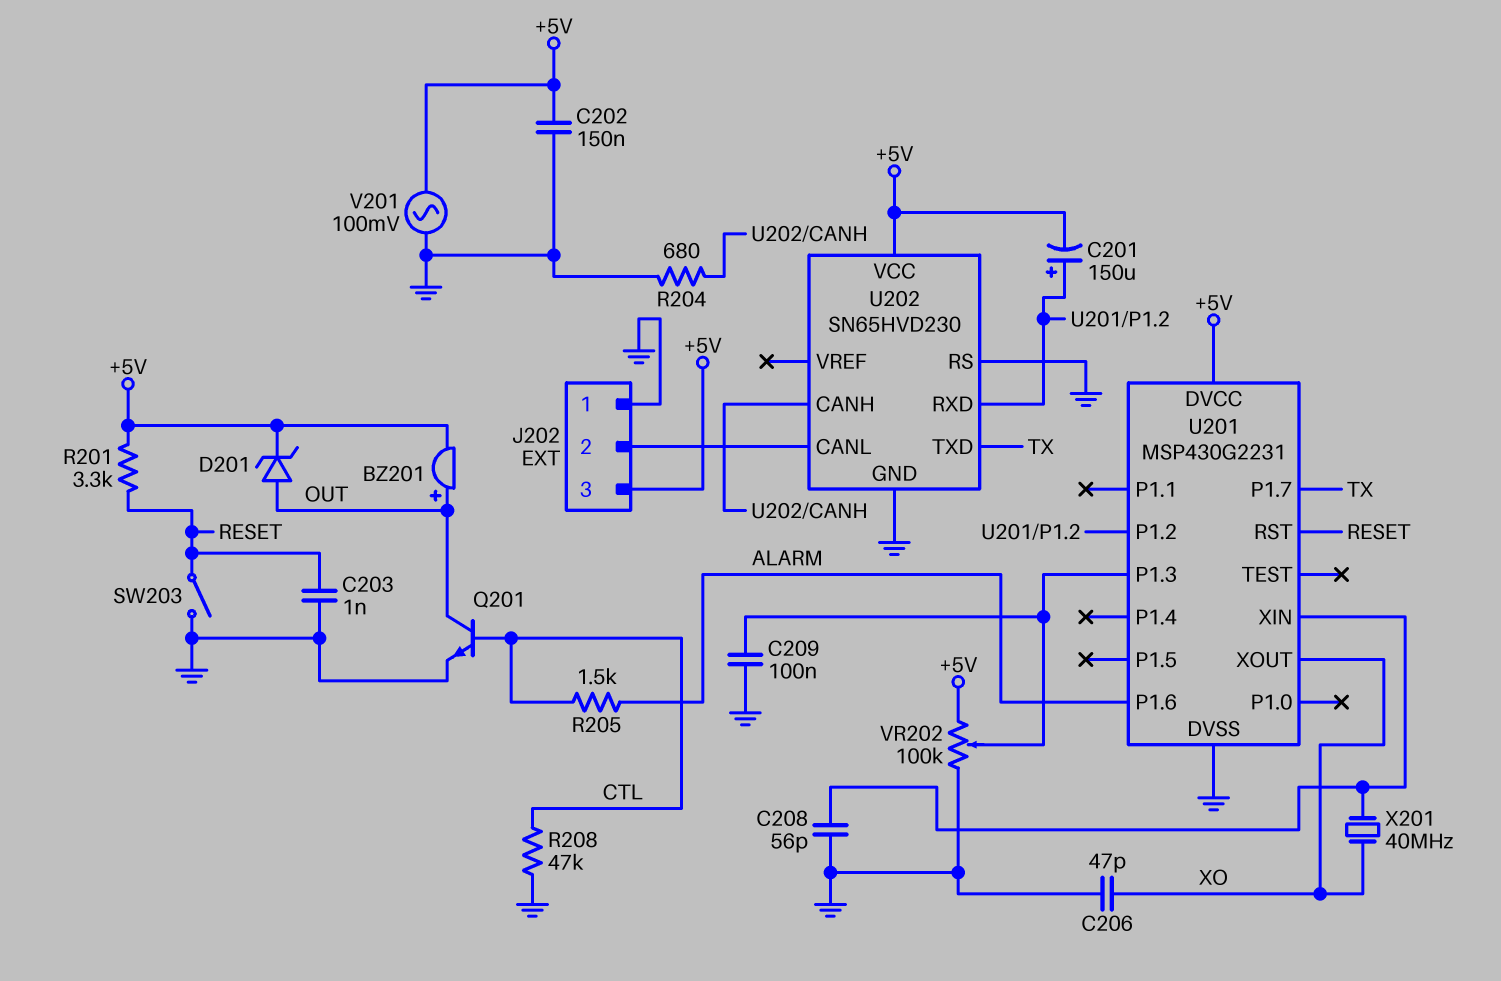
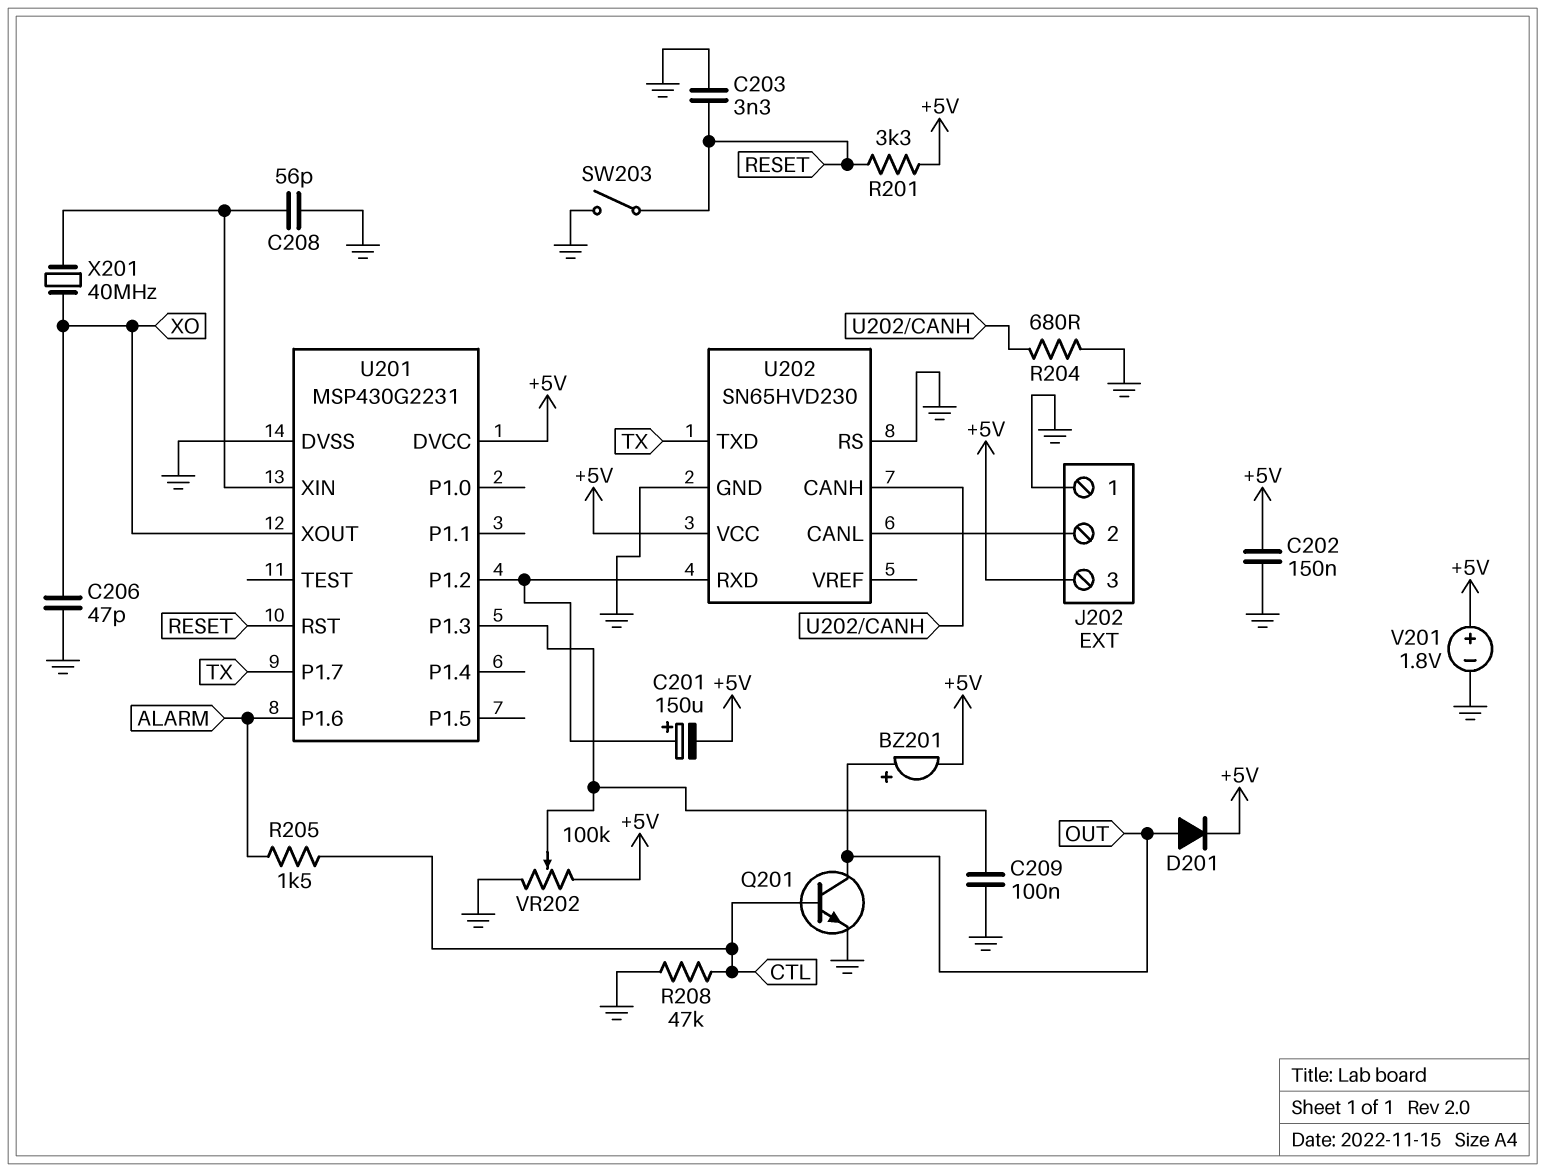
C203: 1nF (GND, RESET) -> 3.3nF (GND, RESET)
D201: zener (A OUT, K +5V) -> diode (A OUT, K +5V)
V201: AC 100mV (+5V, GND) -> 1.8V (plus +5V, minus GND)

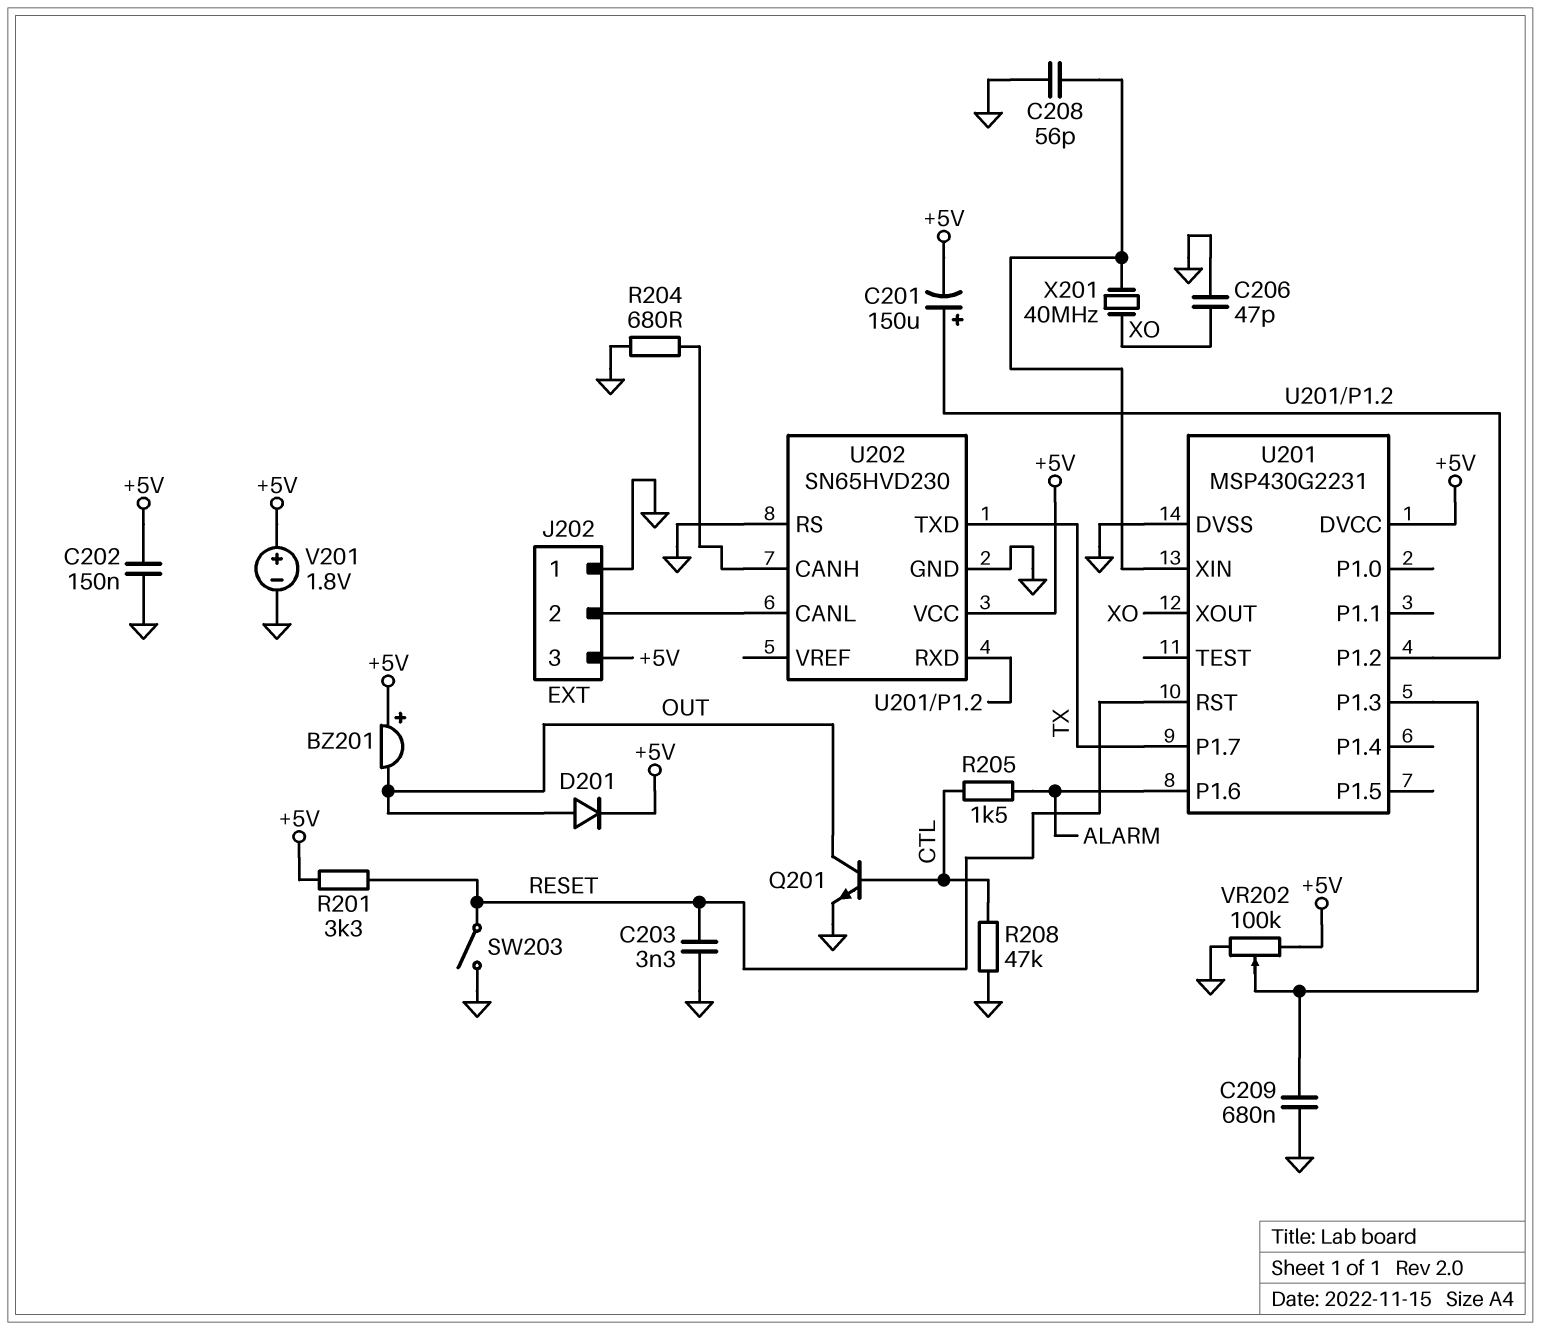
BZ201: buzzer (plus OUT, minus +5V) -> buzzer (plus +5V, minus OUT)
C209: 100nF (GND, U201/P1.3) -> 680nF (GND, U201/P1.3)

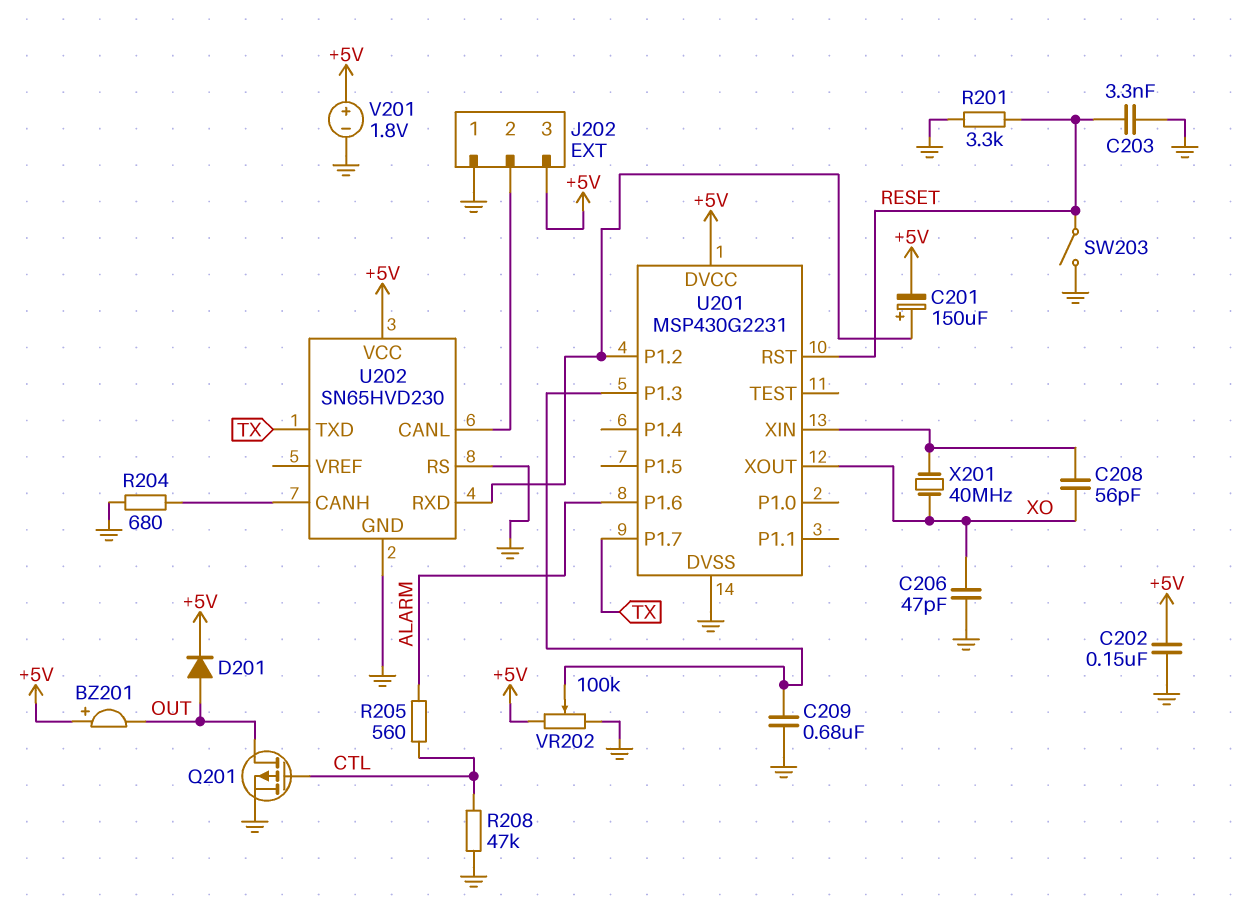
C208: 56pF (GND, U201/XIN) -> 56pF (U201/XIN, XO)
Q201: NPN (B CTL, C OUT, E GND) -> PMOS (G CTL, D OUT, S GND)
R201: 3.3k (+5V, RESET) -> 3.3k (GND, RESET)
R205: 1.5k (ALARM, CTL) -> 560 (ALARM, CTL)

